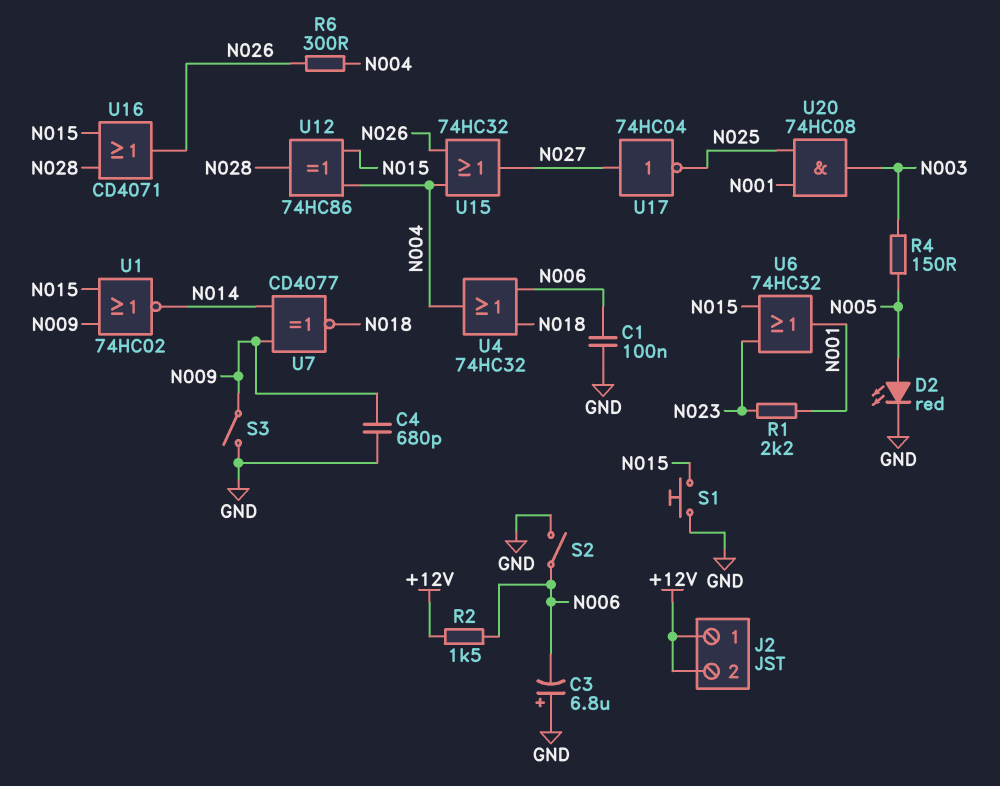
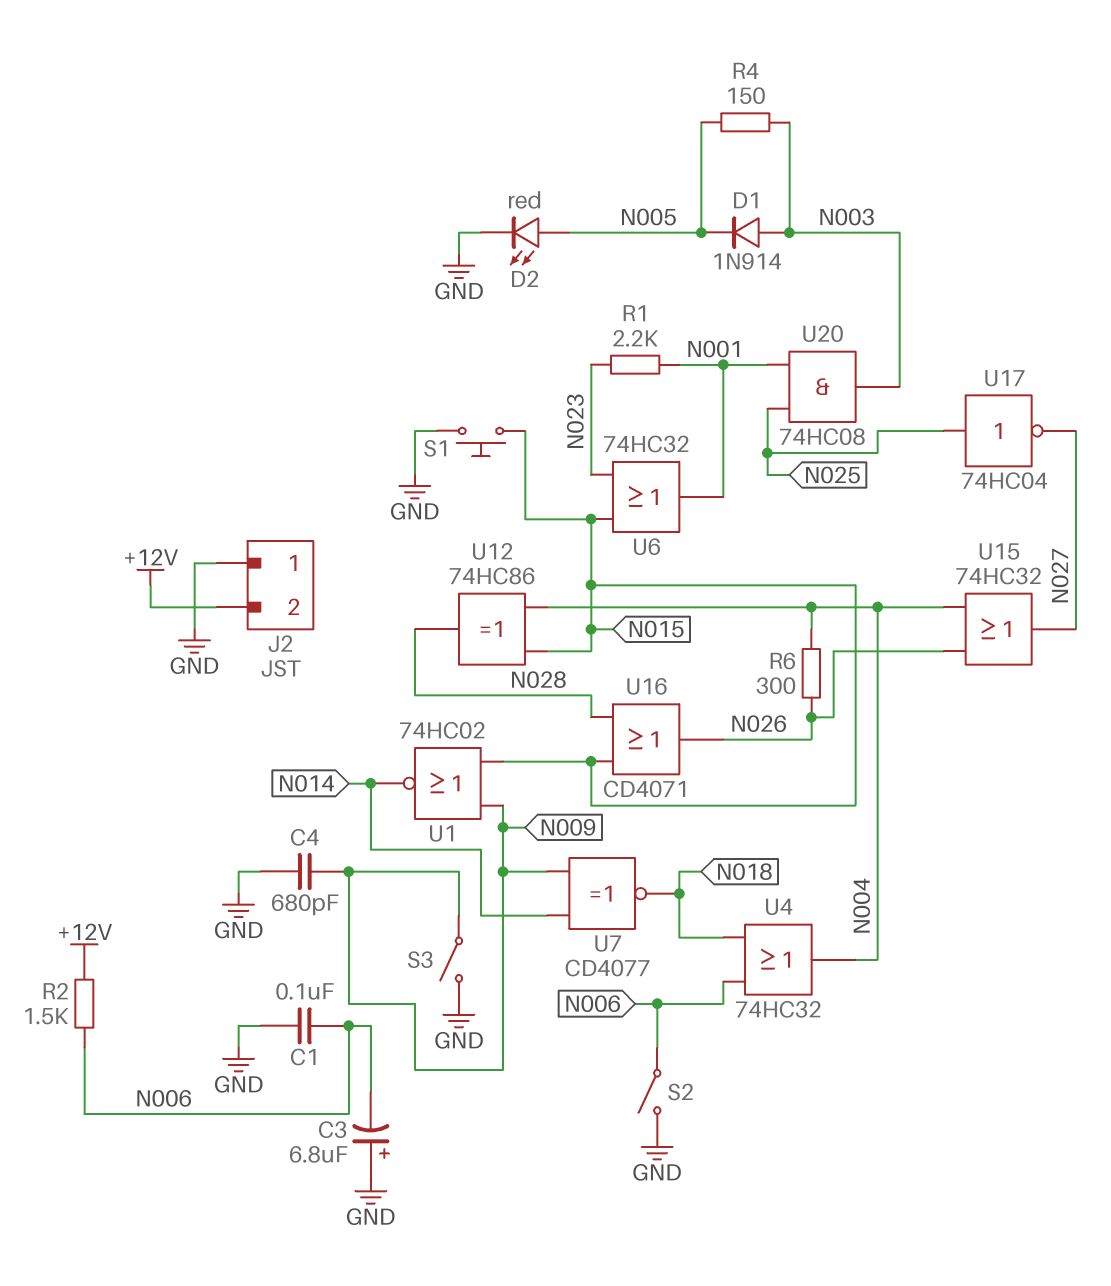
D1: none -> diode 1N914 (A N003, K N005)
J2 pin 1: +12V -> GND
U17: NOT 74HC04 (in N027, out N025) -> NOT 74HC04 (in N025, out N027)

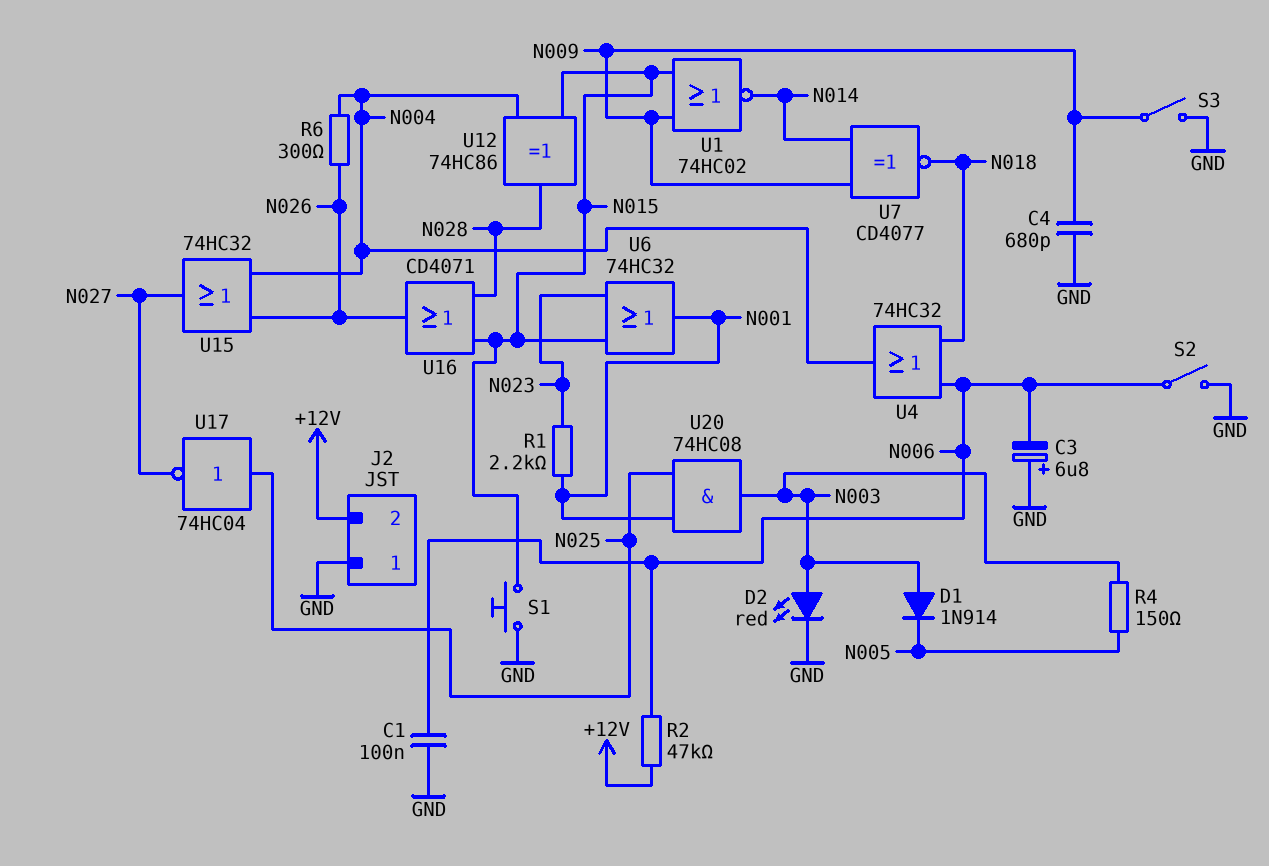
D2: LED red (A N005, K GND) -> LED red (A N003, K GND)
R2: 1.5k (+12V, N006) -> 47k (+12V, N006)

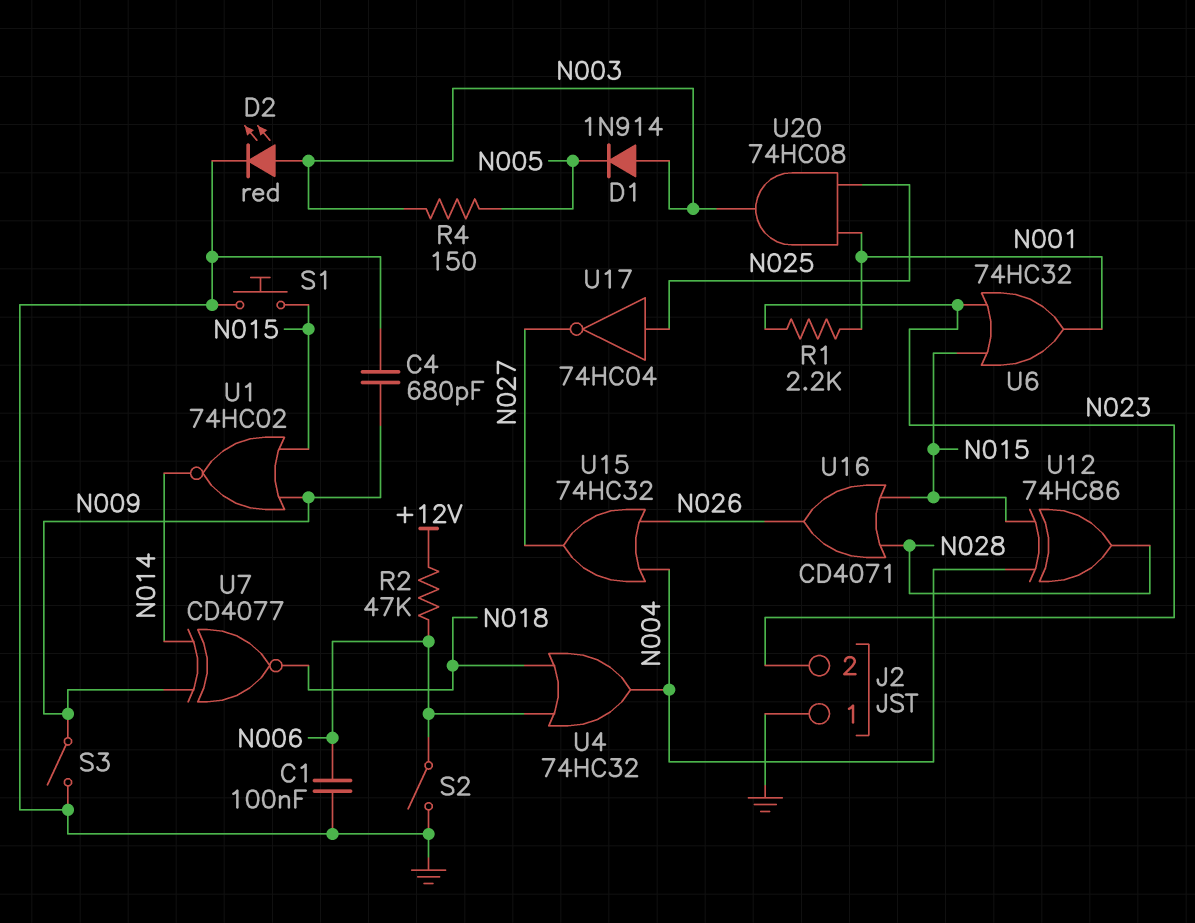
C3: 6.8uF (plus GND, minus N006) -> none
J2 pin 2: +12V -> N023
R6: 300 (N004, N026) -> none

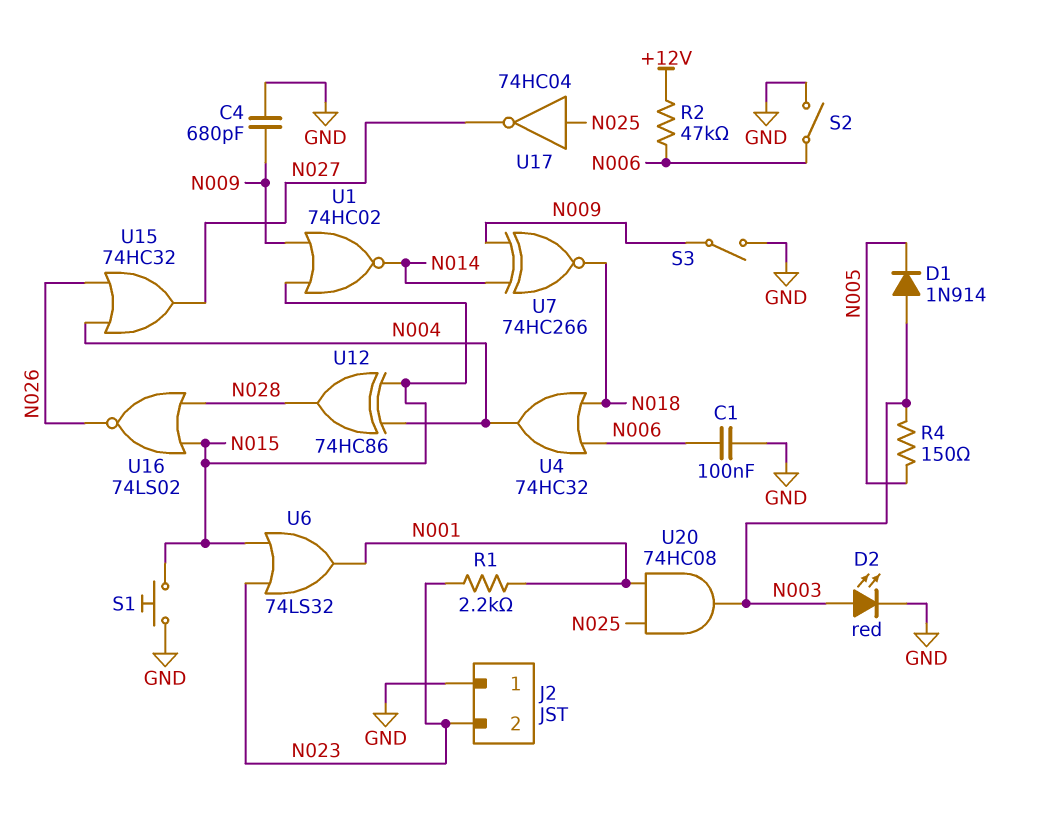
U6: OR 74HC32 (in N015, in N023, out N001) -> OR 74LS32 (in N015, in N023, out N001)
U7: XNOR CD4077 (in N009, in N014, out N018) -> XNOR 74HC266 (in N009, in N014, out N018)
U16: OR CD4071 (in N015, in N028, out N026) -> NOR 74LS02 (in N015, in N028, out N026)

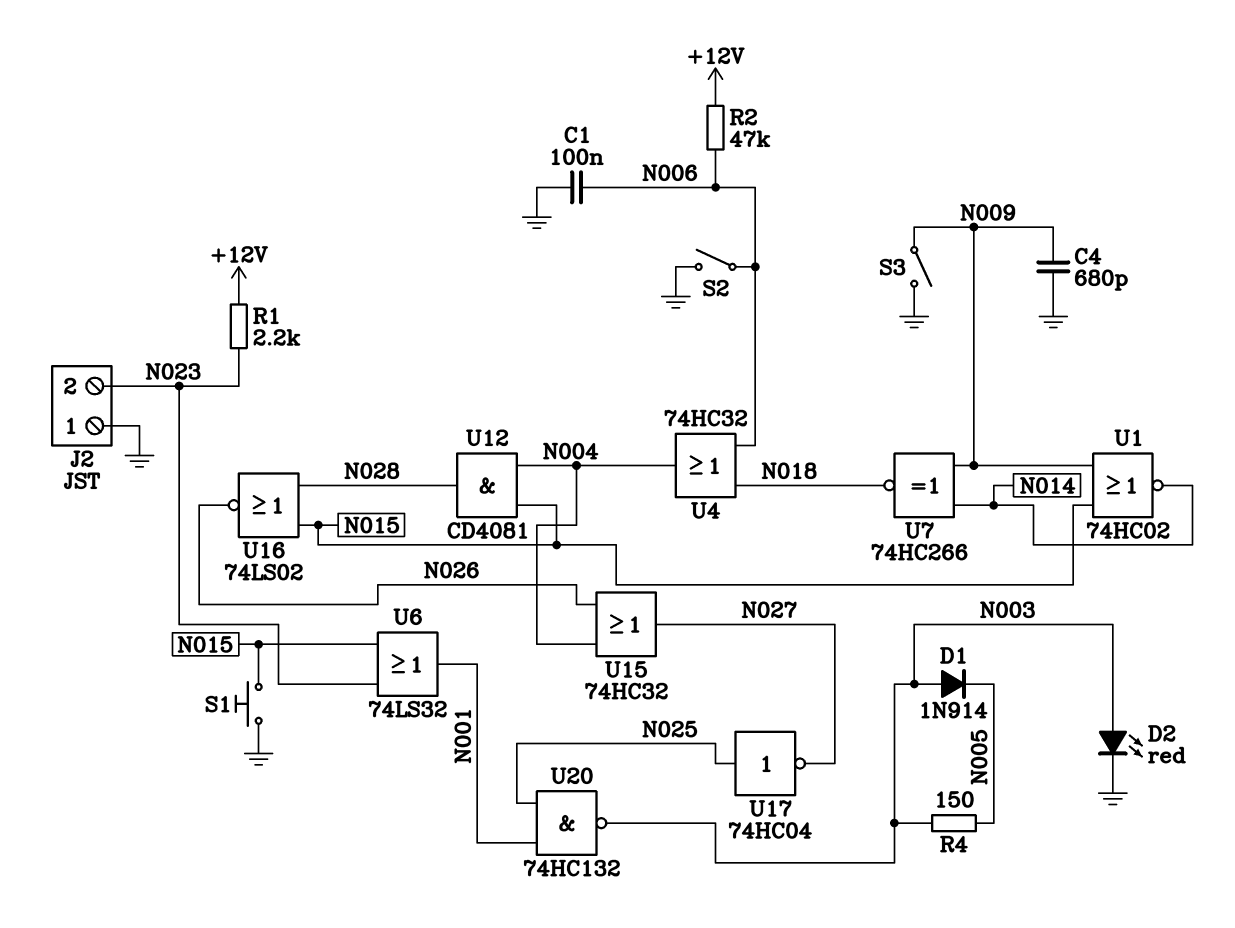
R1: 2.2k (N001, N023) -> 2.2k (+12V, N023)
U12: XOR 74HC86 (in N004, in N015, out N028) -> AND CD4081 (in N004, in N015, out N028)
U20: AND 74HC08 (in N001, in N025, out N003) -> NAND 74HC132 (in N001, in N025, out N003)

